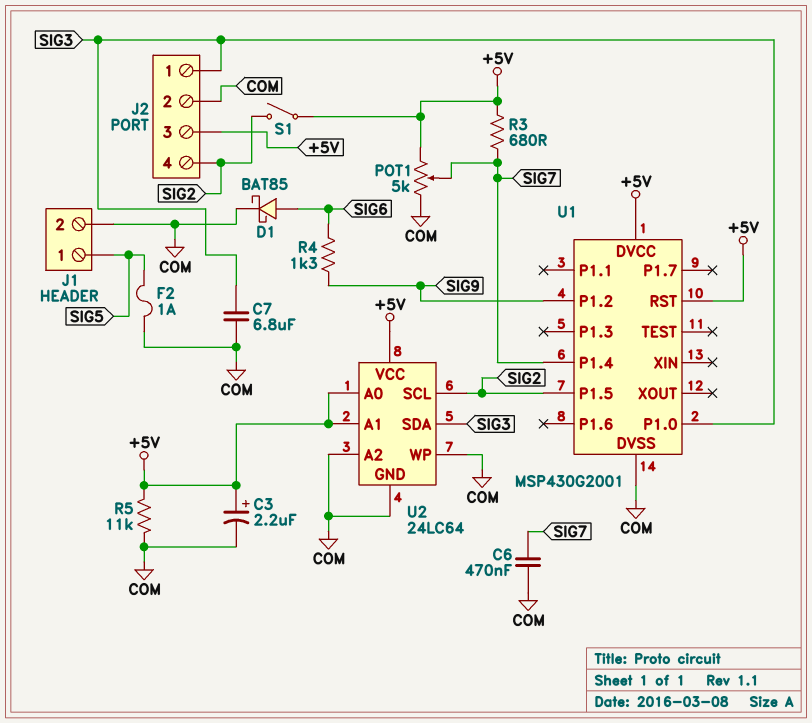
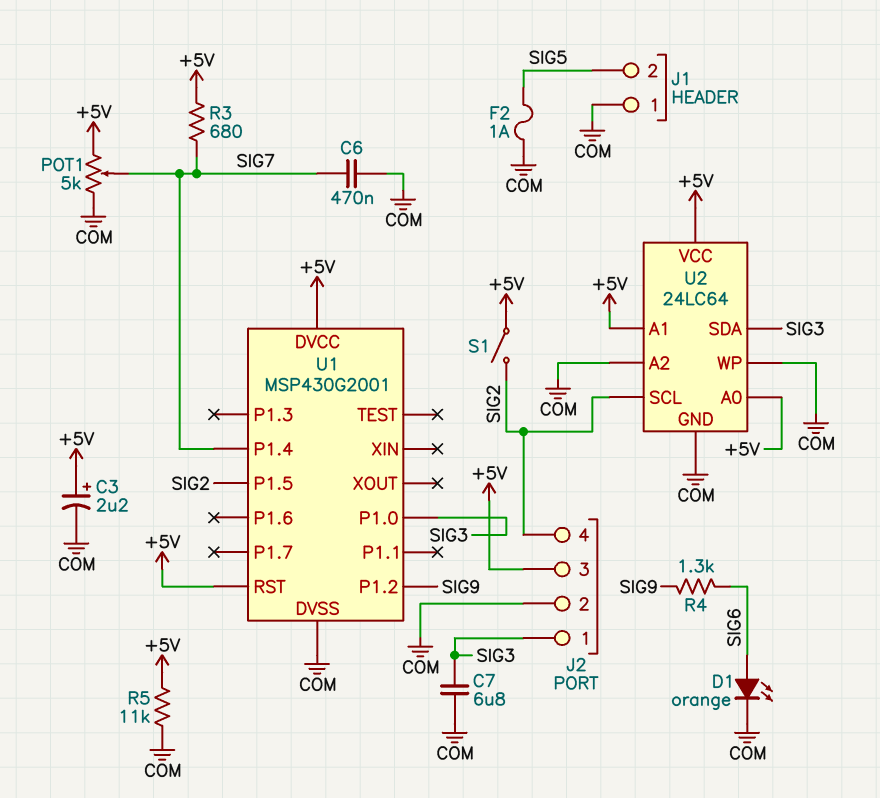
D1: schottky BAT85 (A SIG6, K COM) -> LED orange (A SIG6, K COM)
J1 pin 1: SIG5 -> COM
J1 pin 2: COM -> SIG5

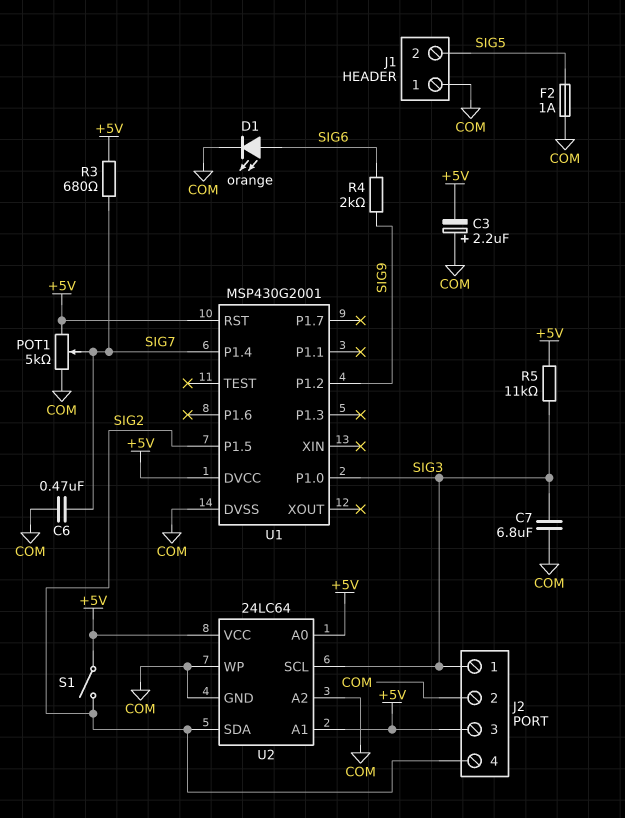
C3: 2.2uF (plus +5V, minus COM) -> 2.2uF (plus COM, minus +5V)
R4: 1.3k (SIG6, SIG9) -> 2k (SIG6, SIG9)
R5: 11k (+5V, COM) -> 11k (+5V, SIG3)
U2 pin SCL: SIG2 -> SIG3
U2 pin SDA: SIG3 -> SIG2

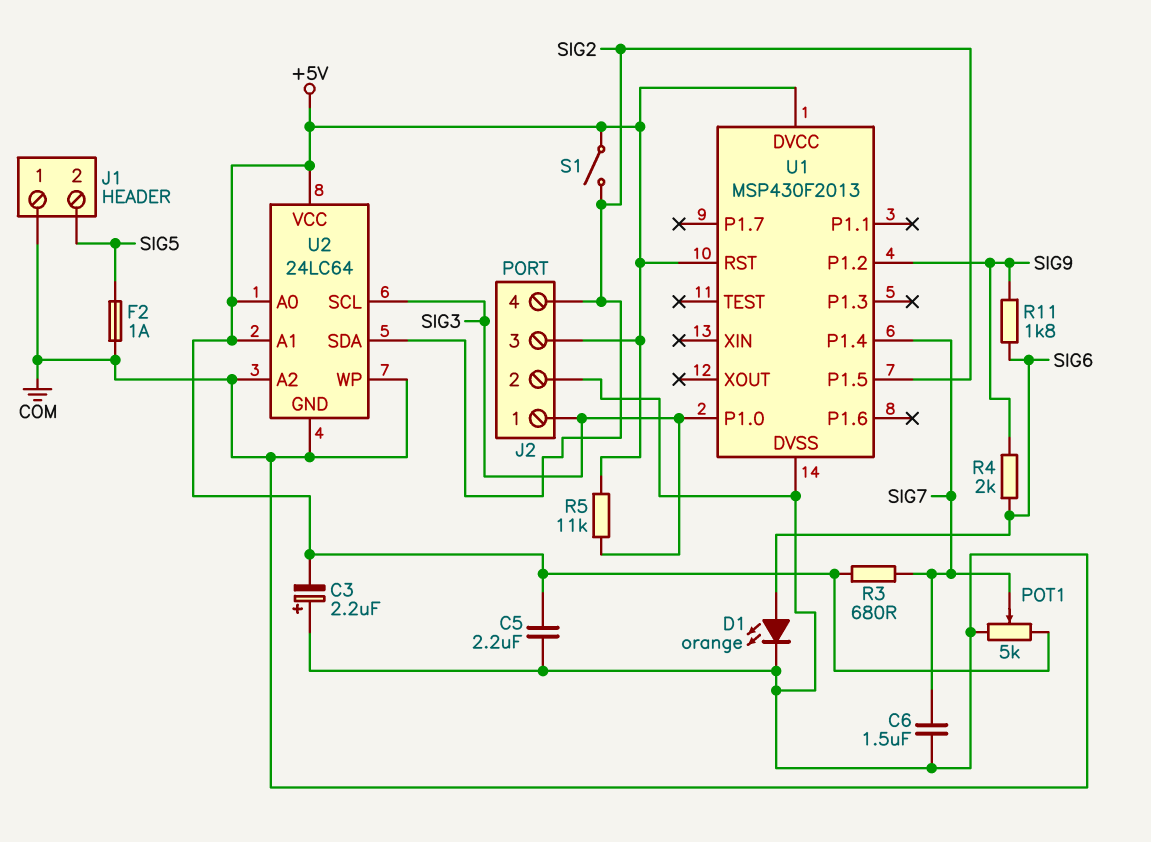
C5: none -> 2.2uF (+5V, COM)
C6: 470nF (COM, SIG7) -> 1.5uF (COM, SIG7)
C7: 6.8uF (COM, SIG3) -> none
R11: none -> 1.8k (SIG6, SIG9)
U1: MSP430G2001 -> MSP430F2013

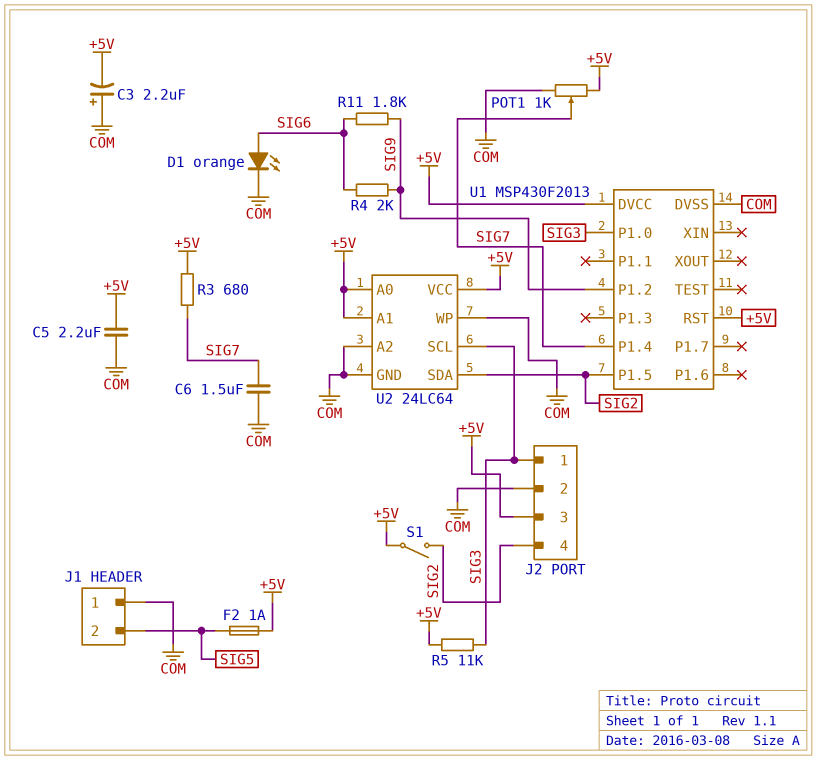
F2: 1A (COM, SIG5) -> 1A (+5V, SIG5)
POT1: 5k (+5V, COM, wiper SIG7) -> 1k (+5V, COM, wiper SIG7)

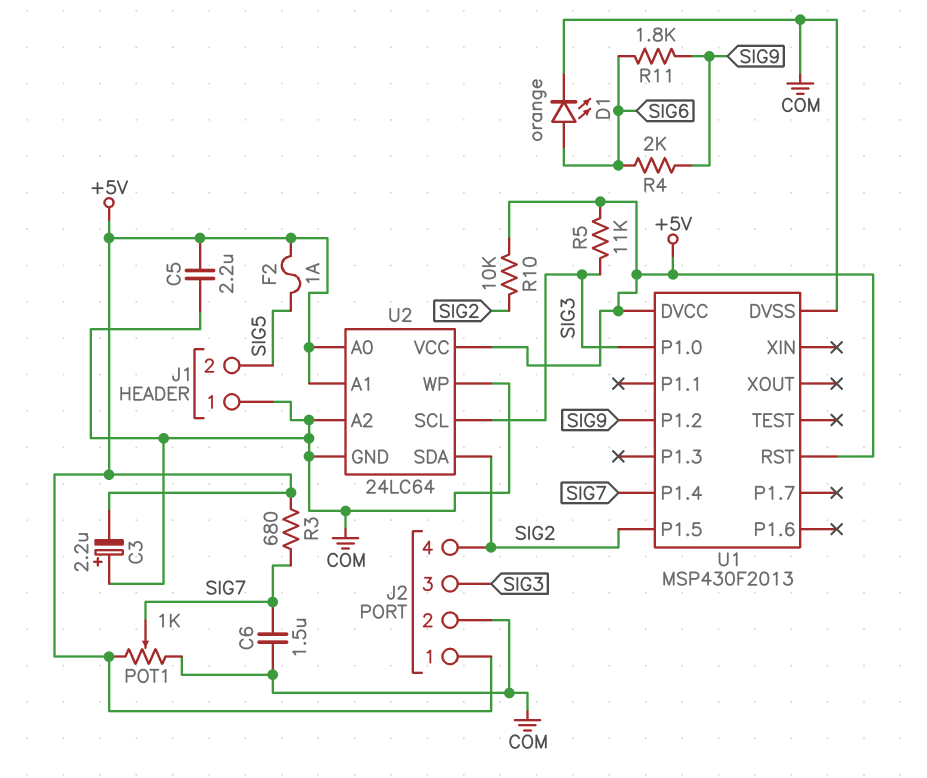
J2 pin 1: SIG3 -> +5V
J2 pin 3: +5V -> SIG3
R10: none -> 10k (+5V, SIG2)
S1: switch (+5V, SIG2) -> none

